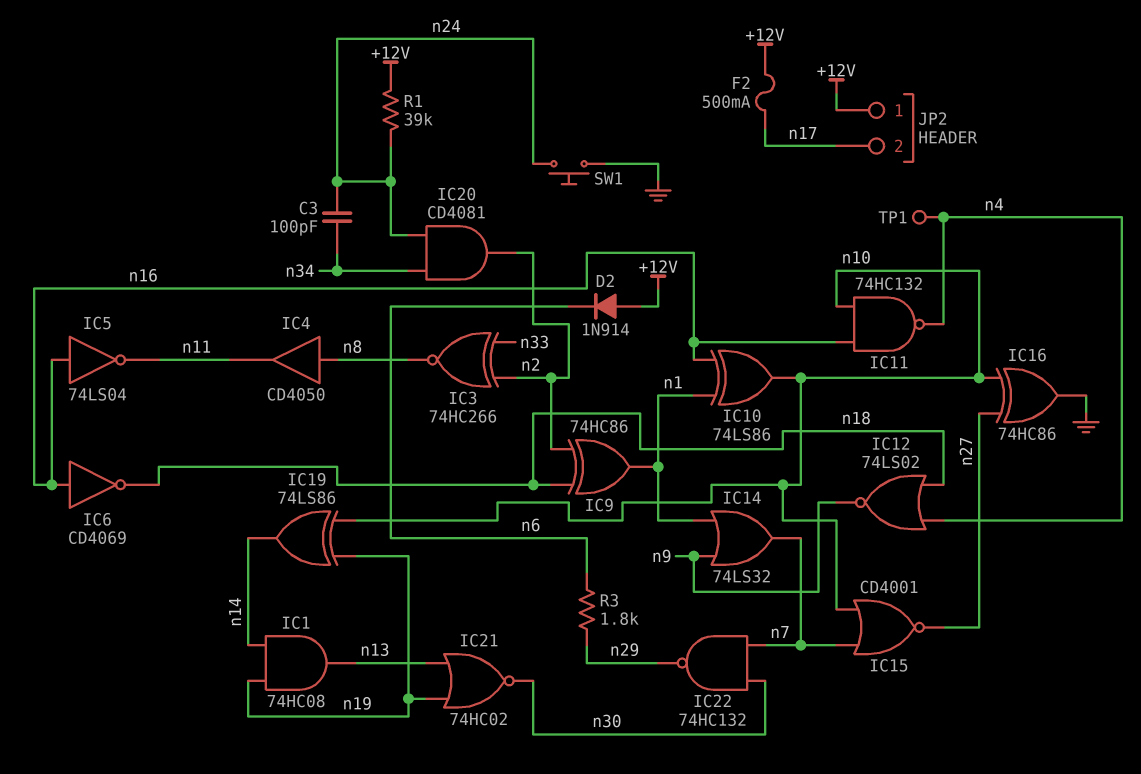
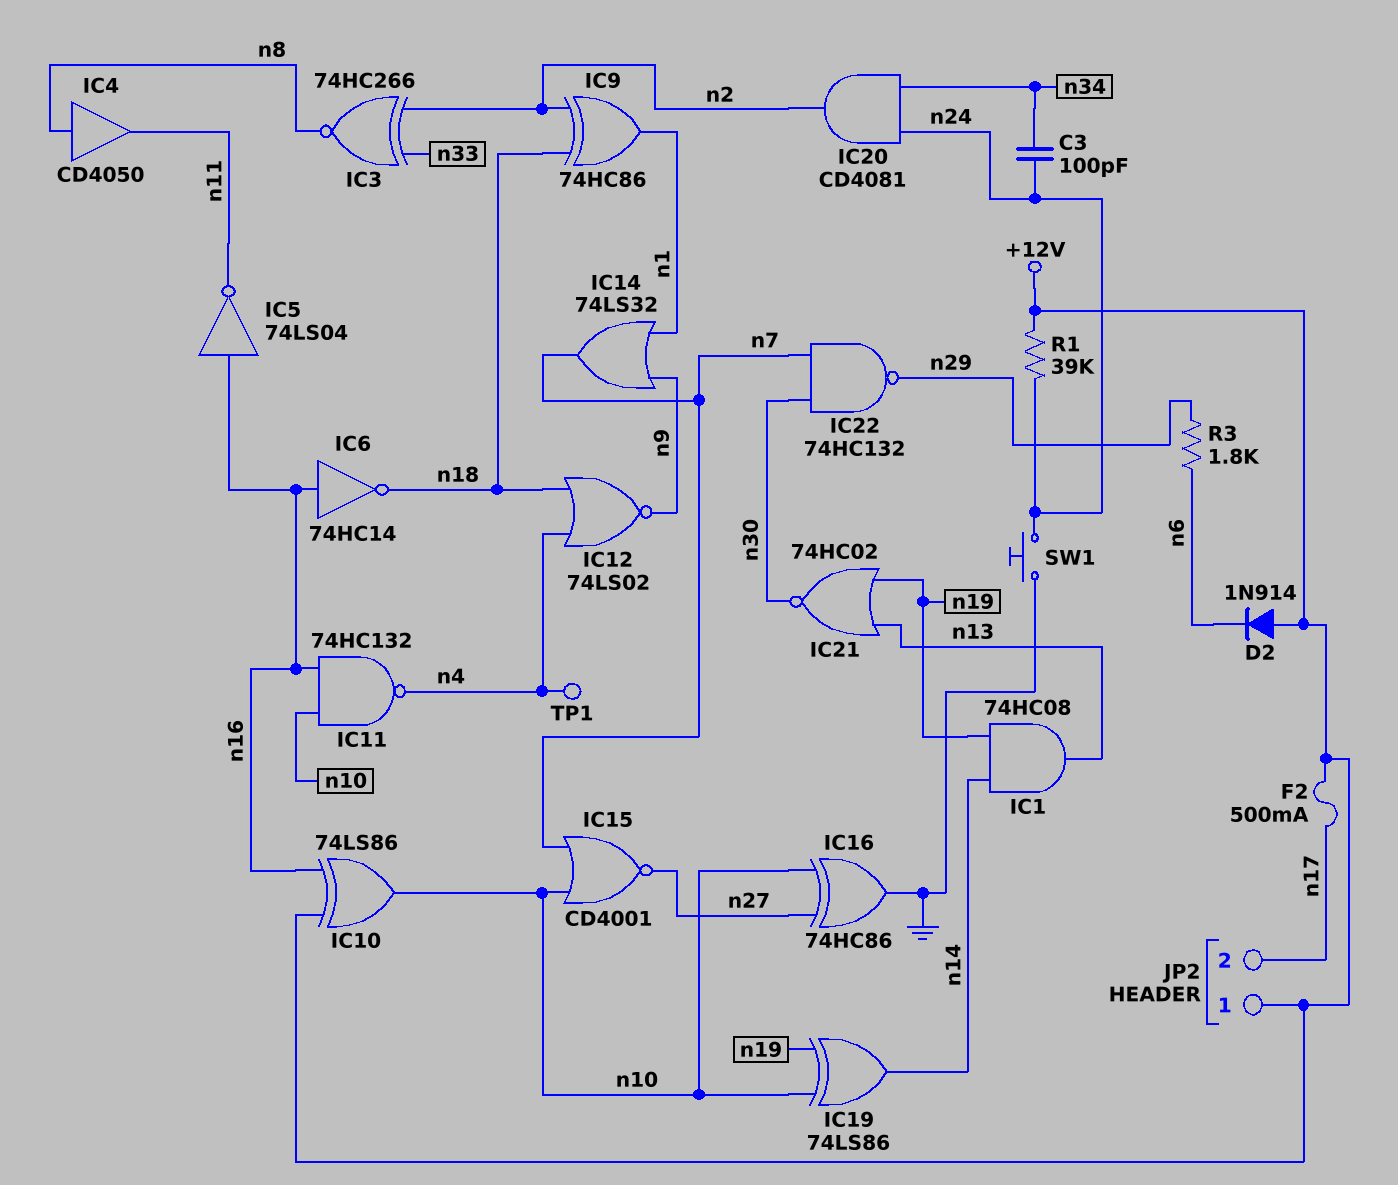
IC6: NOT CD4069 (in n16, out n18) -> NOT 74HC14 (in n16, out n18)
IC10: XOR 74LS86 (in n1, in n16, out n10) -> XOR 74LS86 (in +12V, in n16, out n10)

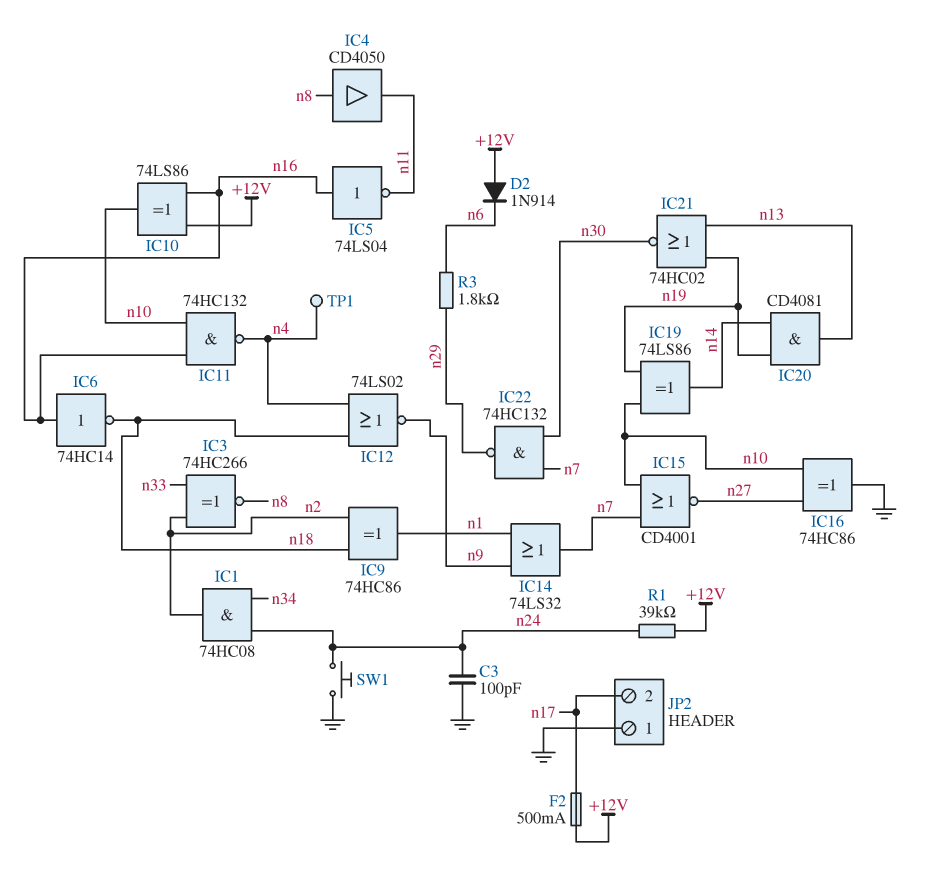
C3: 100pF (n24, n34) -> 100pF (GND, n24)
IC1: AND 74HC08 (in n14, in n19, out n13) -> AND 74HC08 (in n24, in n34, out n2)
IC20: AND CD4081 (in n24, in n34, out n2) -> AND CD4081 (in n14, in n19, out n13)
JP2 pin 1: +12V -> GND

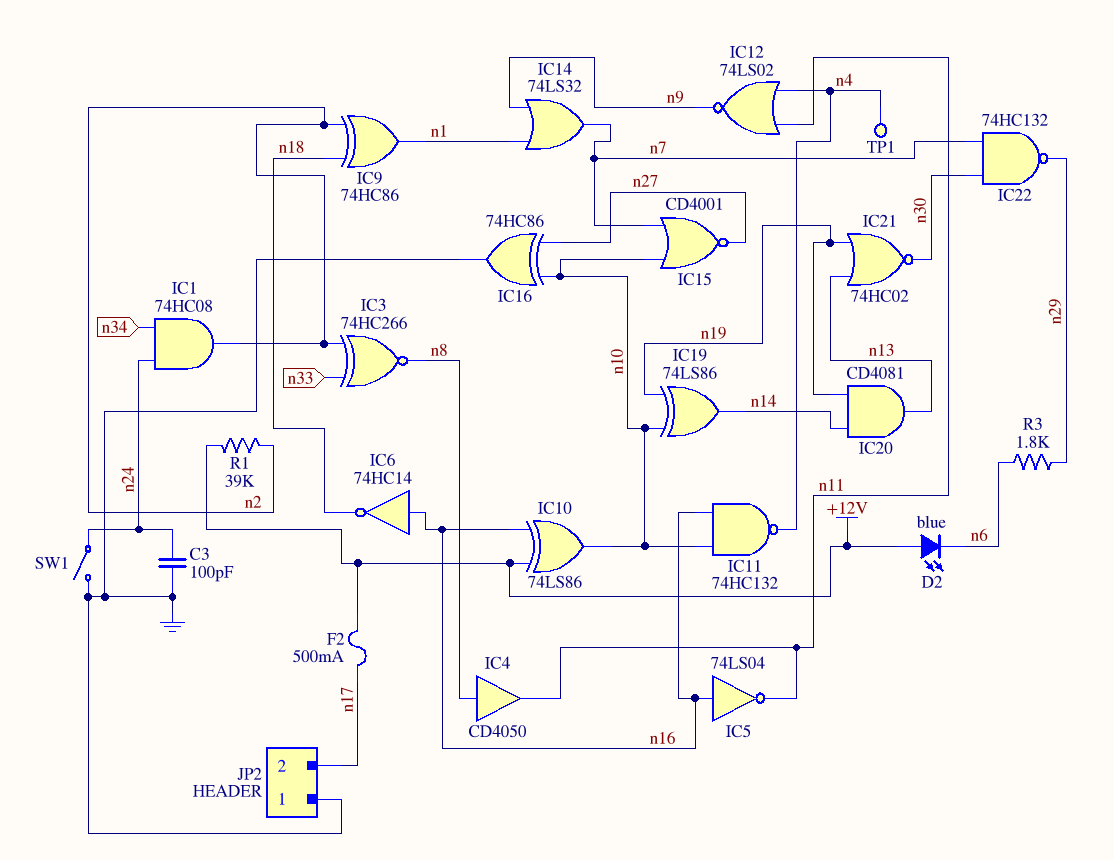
D2: diode 1N914 (A +12V, K n6) -> LED blue (A +12V, K n6)
IC12: NOR 74LS02 (in n4, in n18, out n9) -> NOR 74LS02 (in n4, in n11, out n9)
R1: 39k (+12V, n24) -> 39k (+12V, n2)
SW1: button (GND, n24) -> switch (GND, n24)

